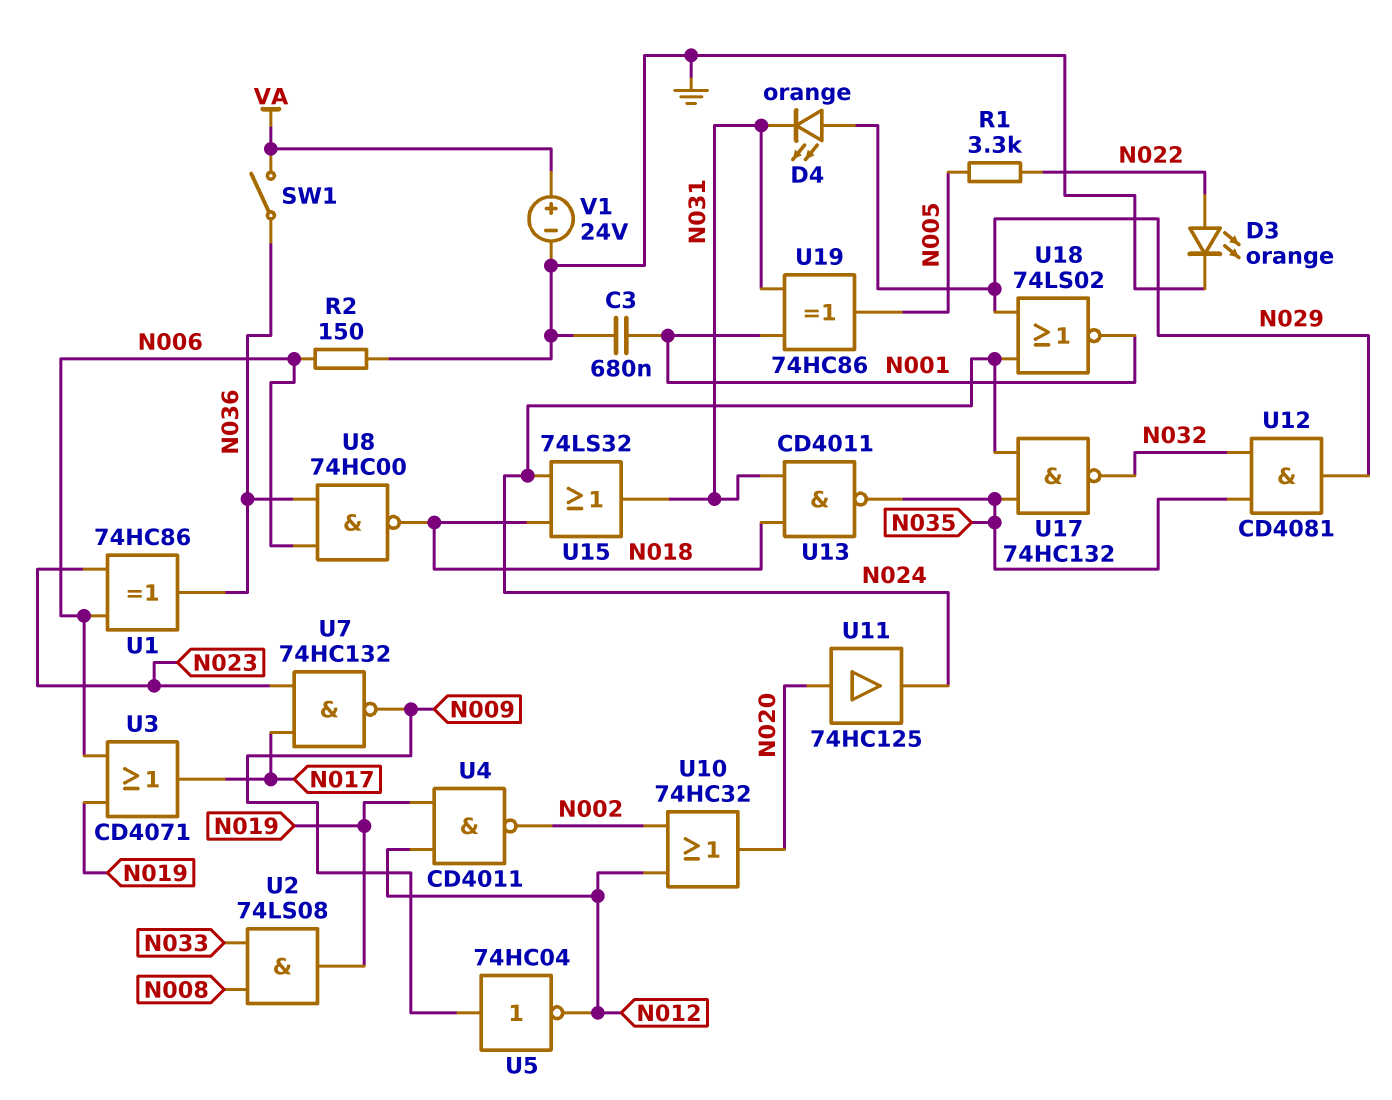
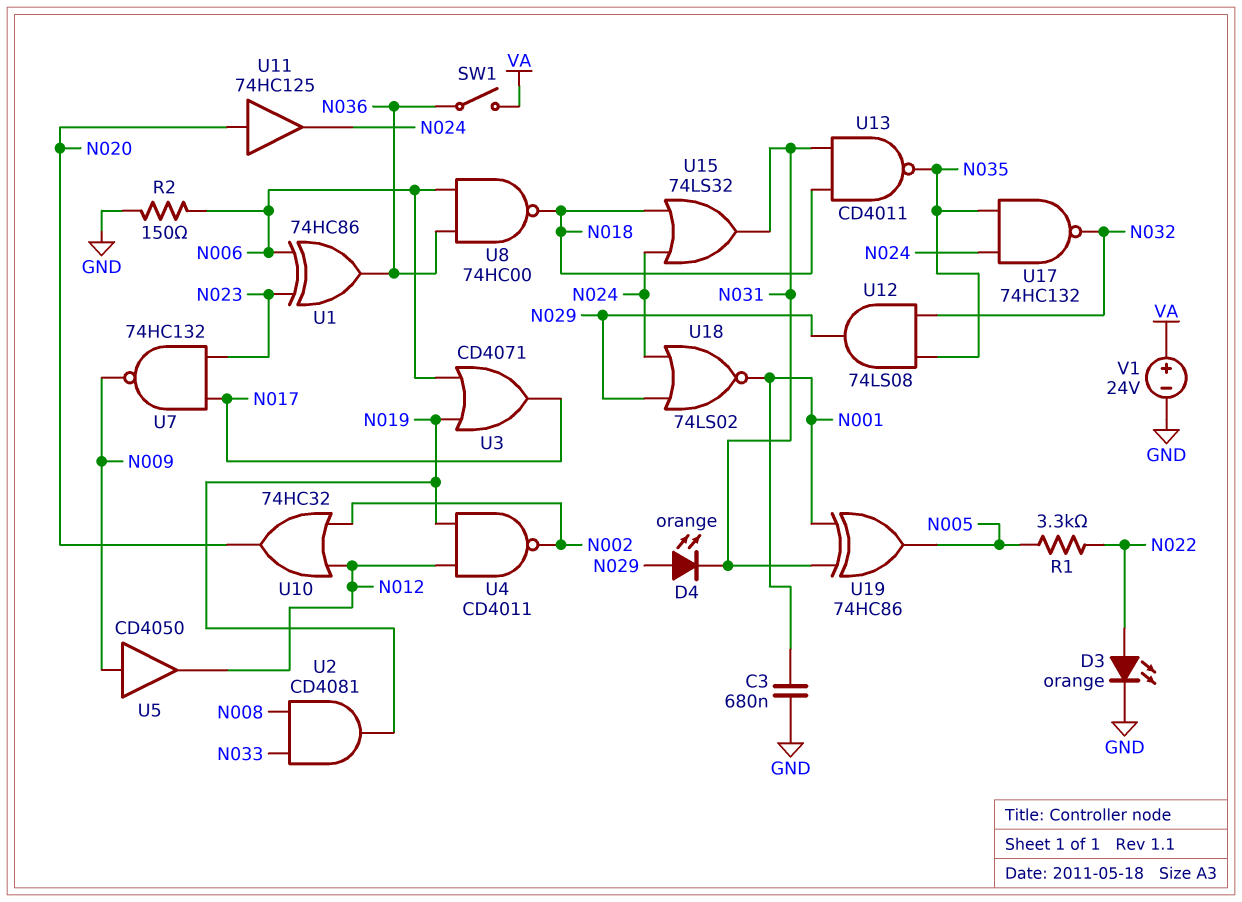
U2: AND 74LS08 (in N008, in N033, out N019) -> AND CD4081 (in N008, in N033, out N019)
U5: NOT 74HC04 (in N009, out N012) -> buffer CD4050 (in N009, out N012)
U12: AND CD4081 (in N032, in N035, out N029) -> AND 74LS08 (in N032, in N035, out N029)

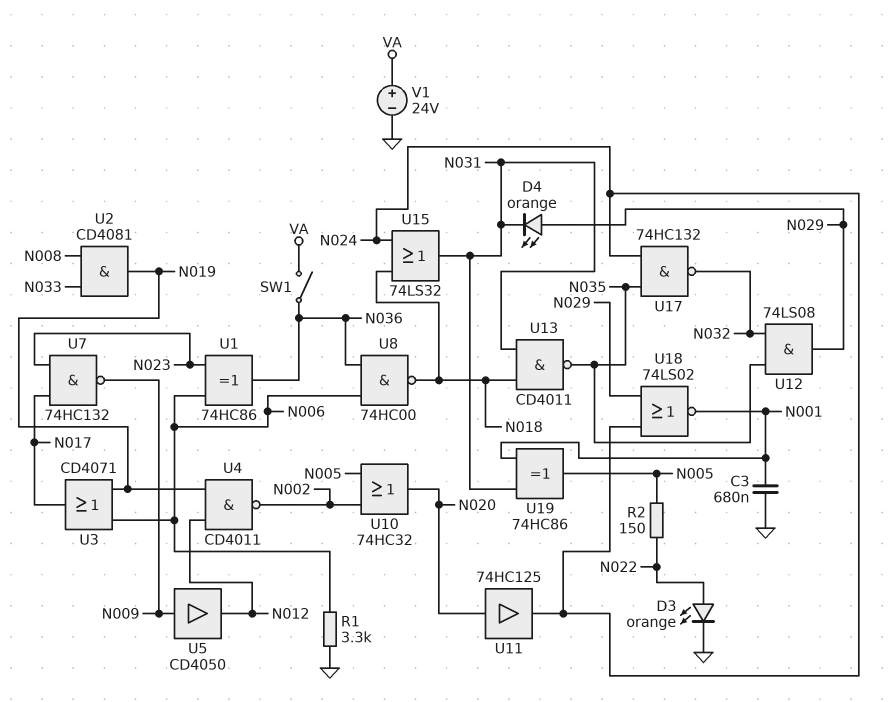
R1: 3.3k (N005, N022) -> 3.3k (GND, N006)
R2: 150 (GND, N006) -> 150 (N005, N022)
U10: OR 74HC32 (in N002, in N012, out N020) -> OR 74HC32 (in N002, in N005, out N020)

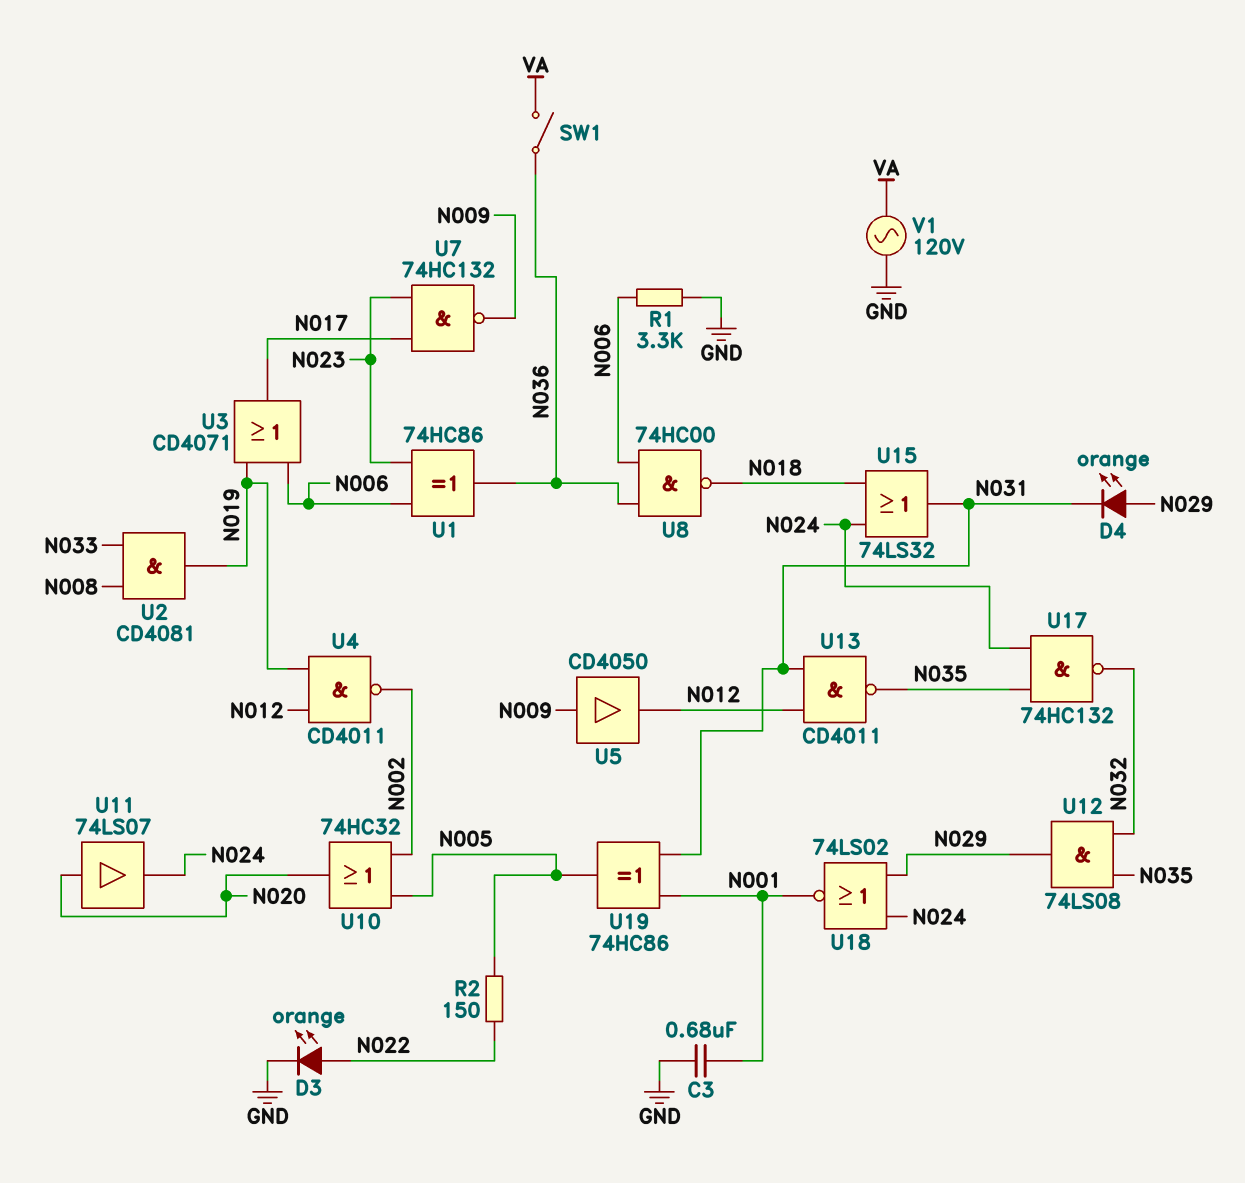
U11: buffer 74HC125 (in N020, out N024) -> buffer 74LS07 (in N020, out N024)
U13: NAND CD4011 (in N018, in N031, out N035) -> NAND CD4011 (in N012, in N031, out N035)
V1: 24V (plus VA, minus GND) -> AC 120V (GND, VA)

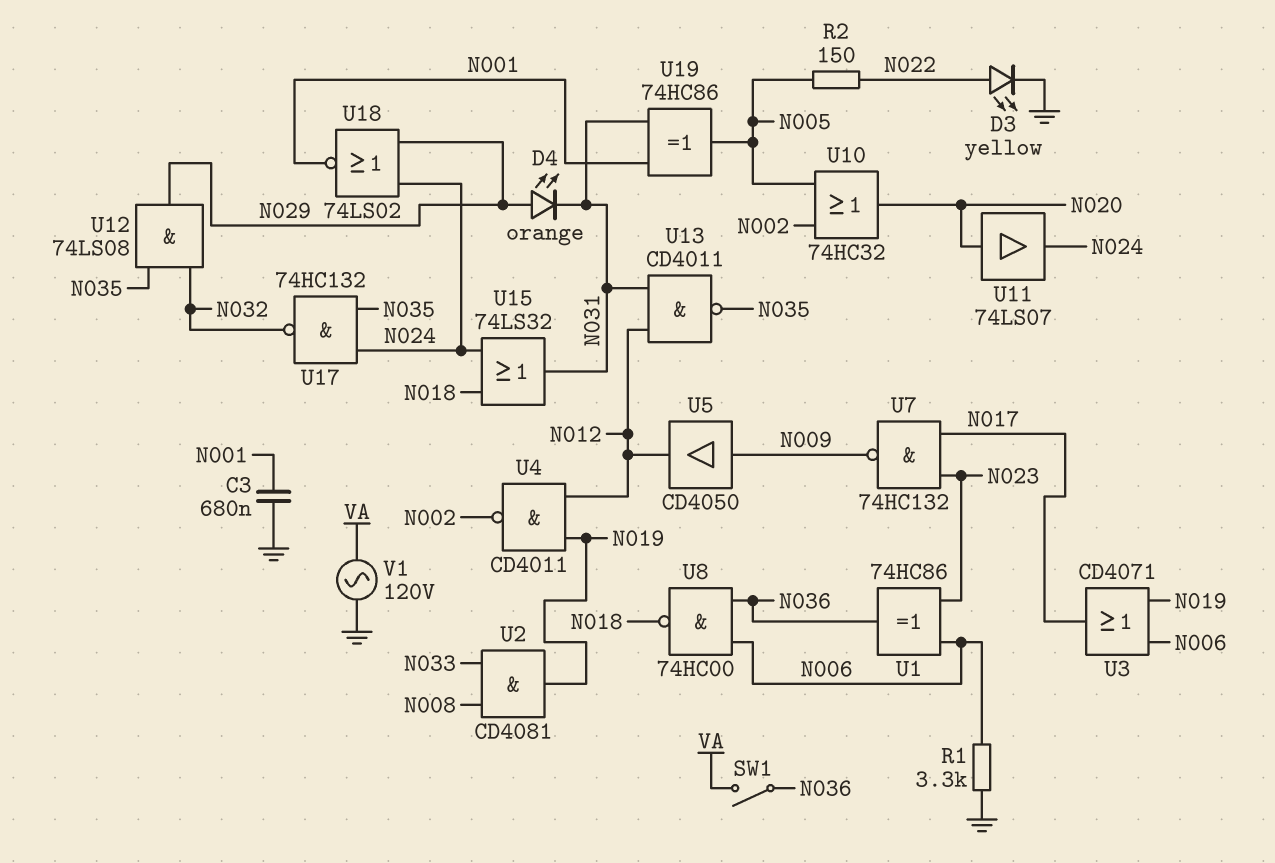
D3: LED orange (A N022, K GND) -> LED yellow (A N022, K GND)

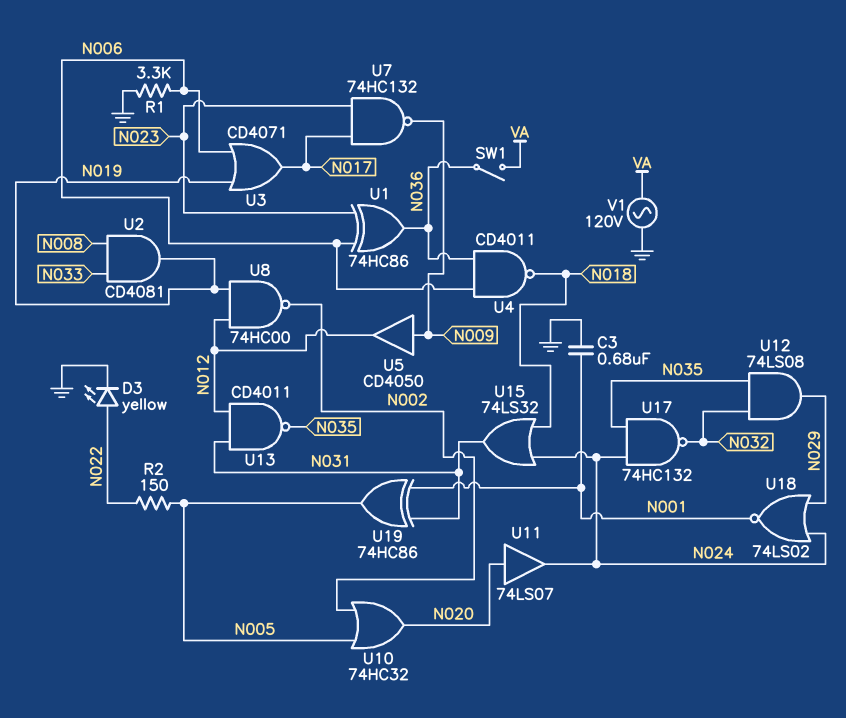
D4: LED orange (A N029, K N031) -> none
U4: NAND CD4011 (in N012, in N019, out N002) -> NAND CD4011 (in N006, in N036, out N018)
U8: NAND 74HC00 (in N006, in N036, out N018) -> NAND 74HC00 (in N012, in N019, out N002)

